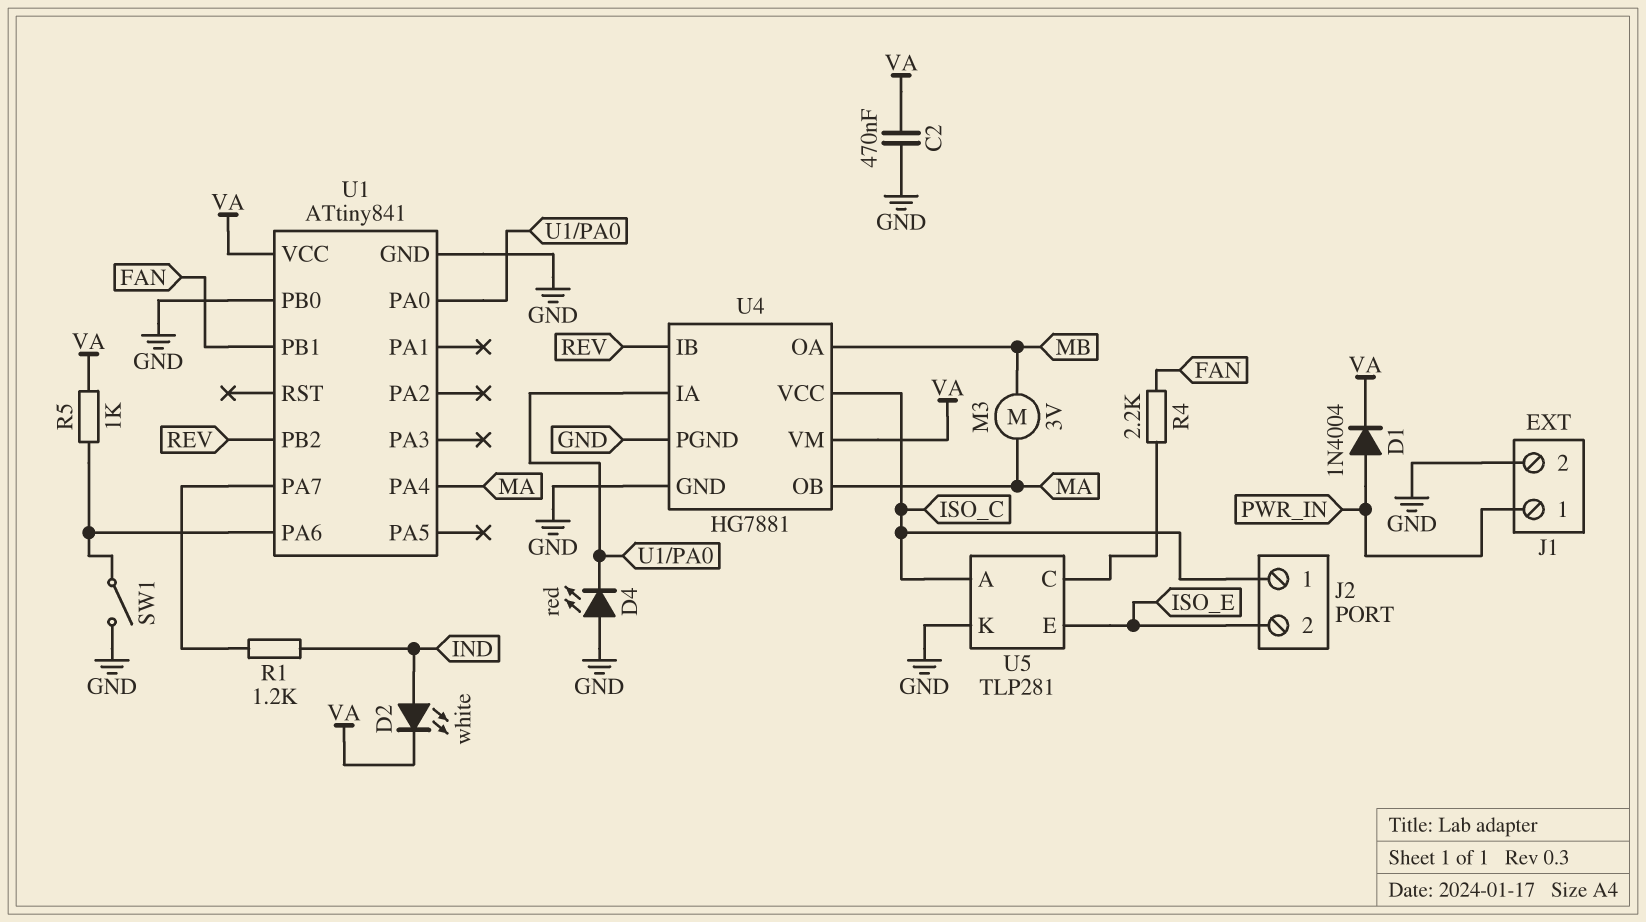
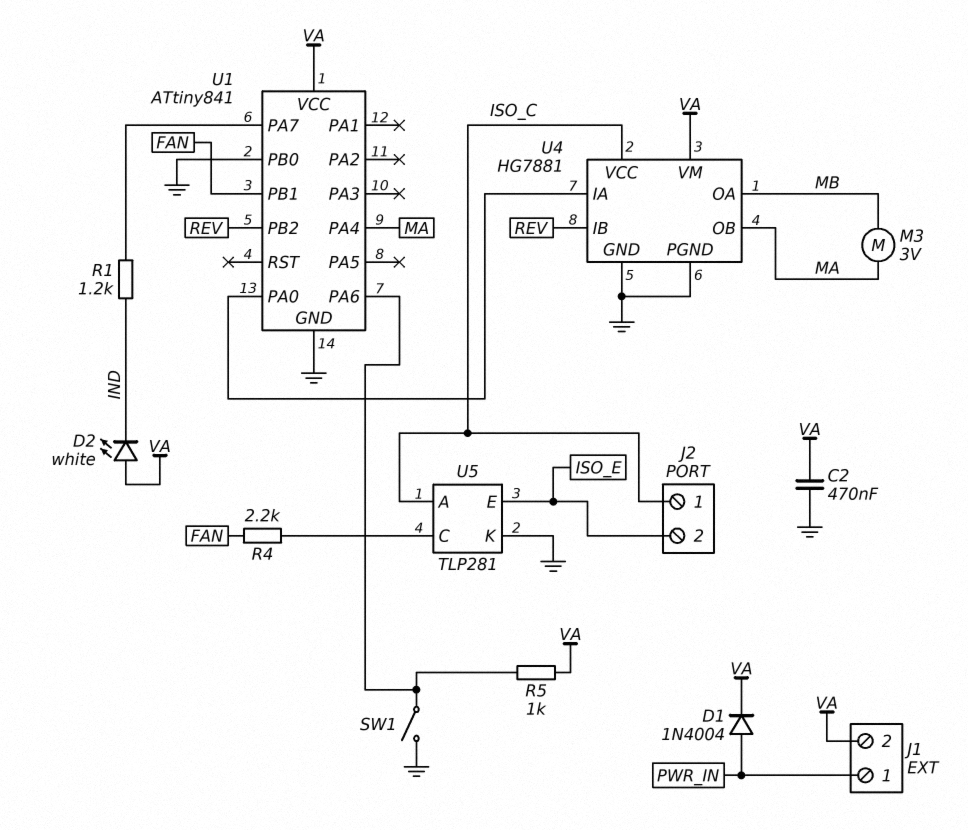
D2: LED white (A IND, K VA) -> LED white (A VA, K IND)
D4: LED red (A GND, K U1/PA0) -> none
J1 pin 2: GND -> VA

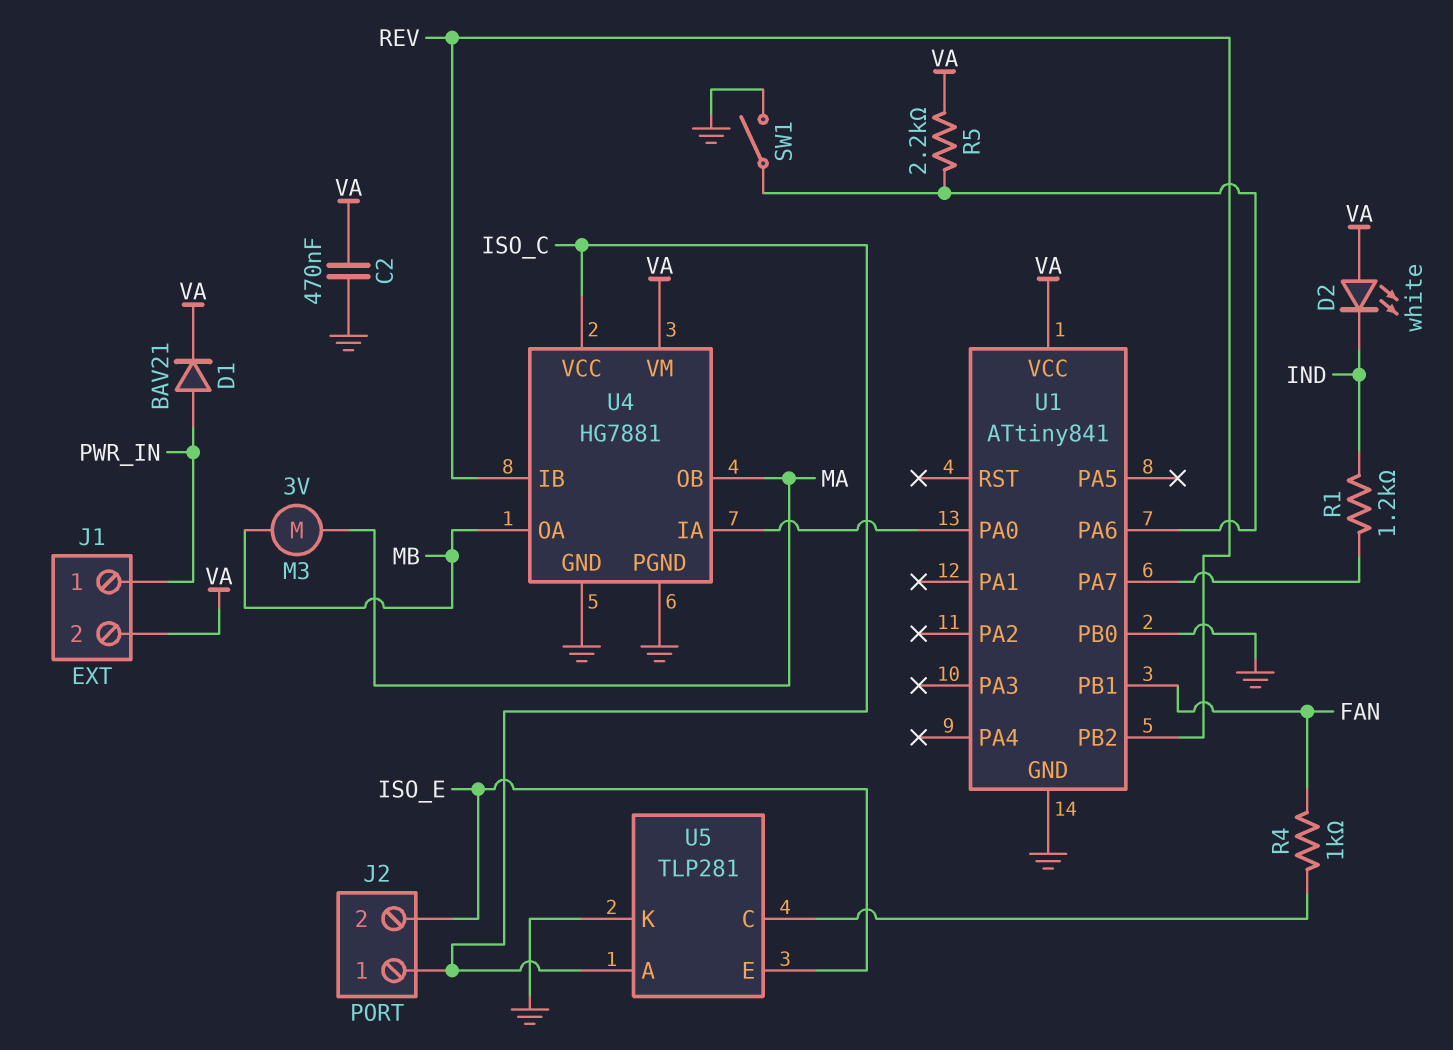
D1: diode 1N4004 (A PWR_IN, K VA) -> diode BAV21 (A PWR_IN, K VA)
R4: 2.2k (FAN, U5/C) -> 1k (FAN, U5/C)
R5: 1k (U1/PA6, VA) -> 2.2k (U1/PA6, VA)
U1 pin PA4: MA -> none

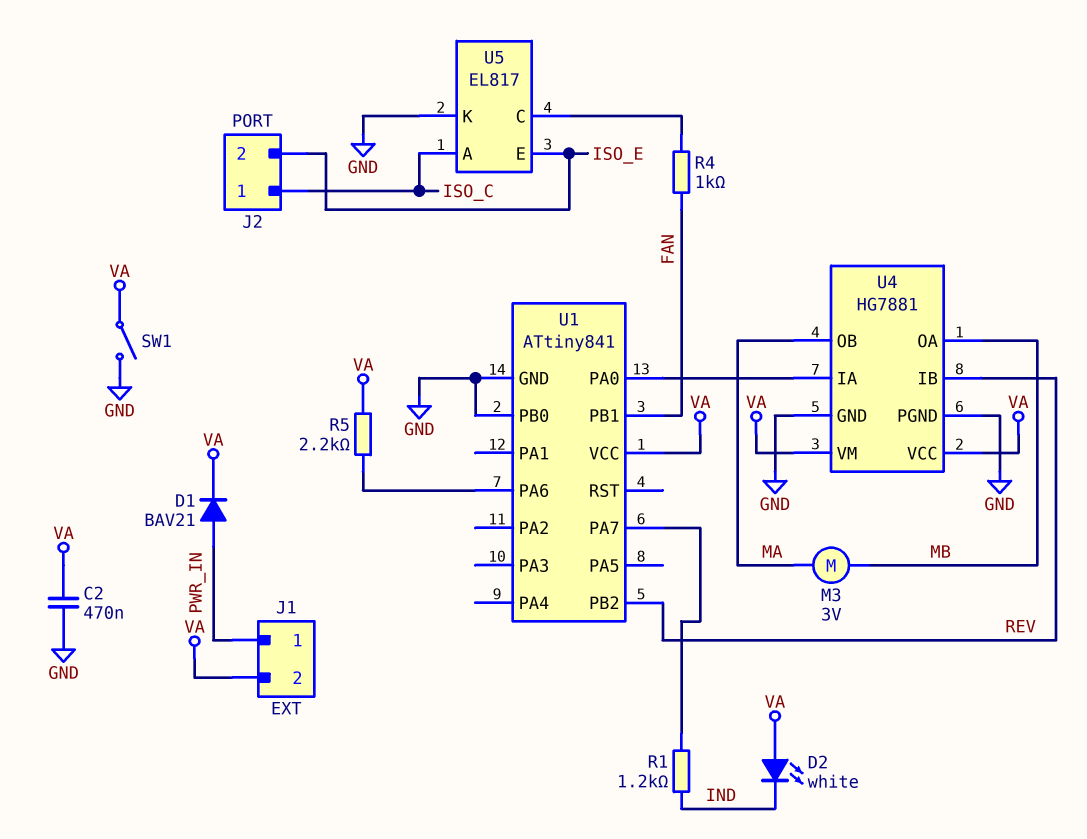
SW1: switch (GND, U1/PA6) -> switch (GND, VA)
U4 pin VCC: ISO_C -> VA
U5: TLP281 -> EL817

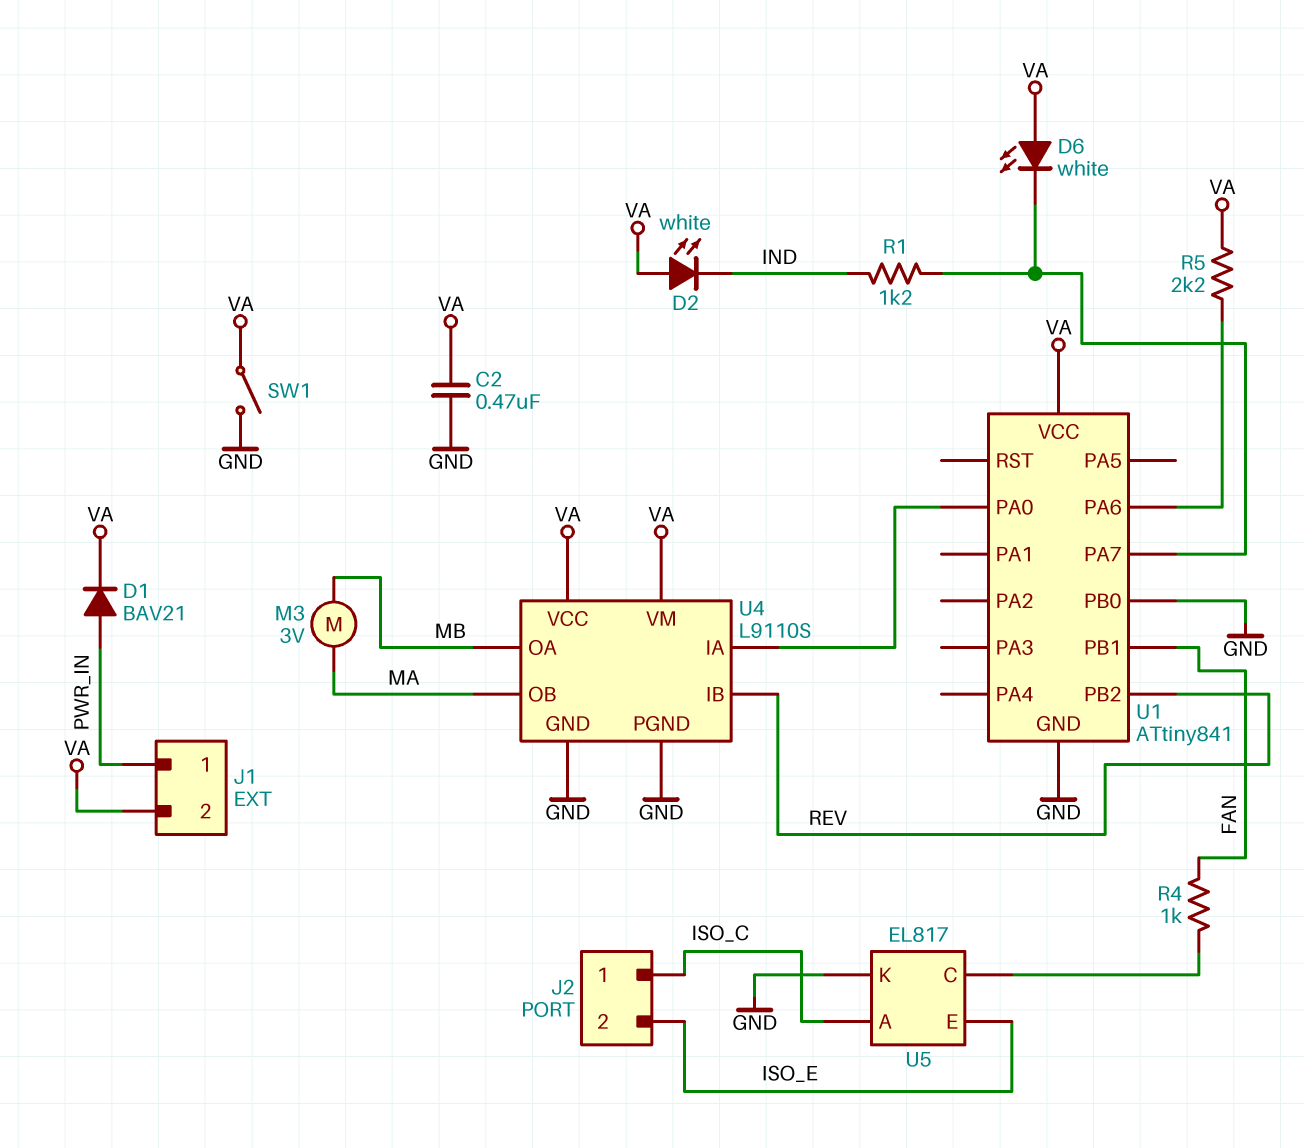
D6: none -> LED white (A VA, K U1/PA7)
U4: HG7881 -> L9110S

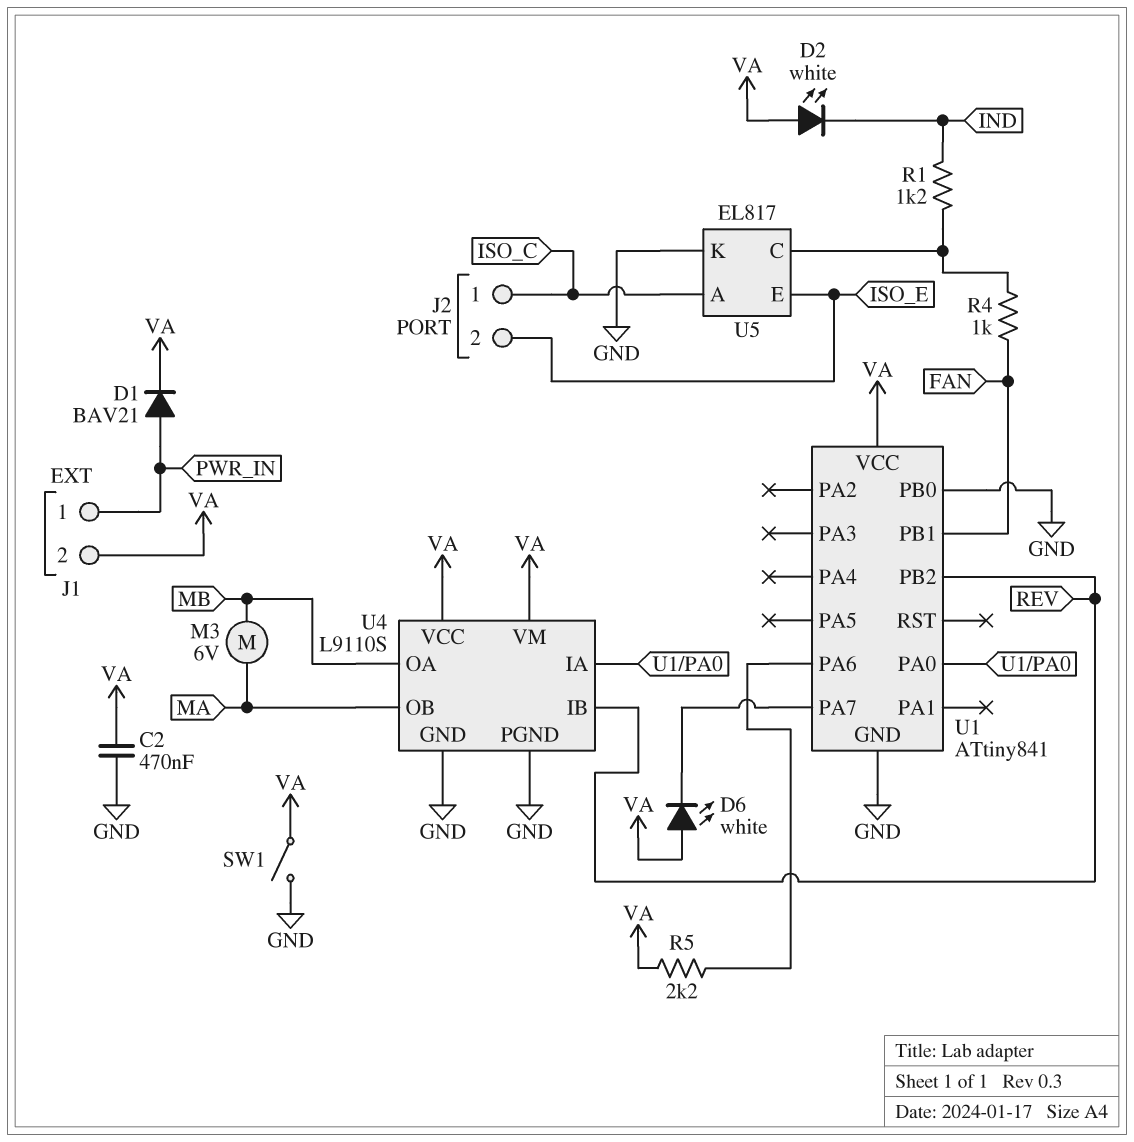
M3: motor 3V (MA, MB) -> motor 6V (MA, MB)
R1: 1.2k (IND, U1/PA7) -> 1.2k (IND, U5/C)

